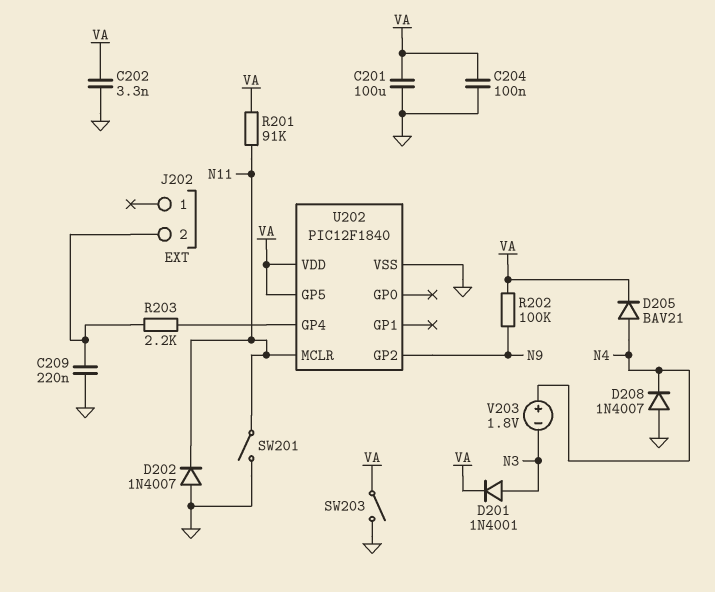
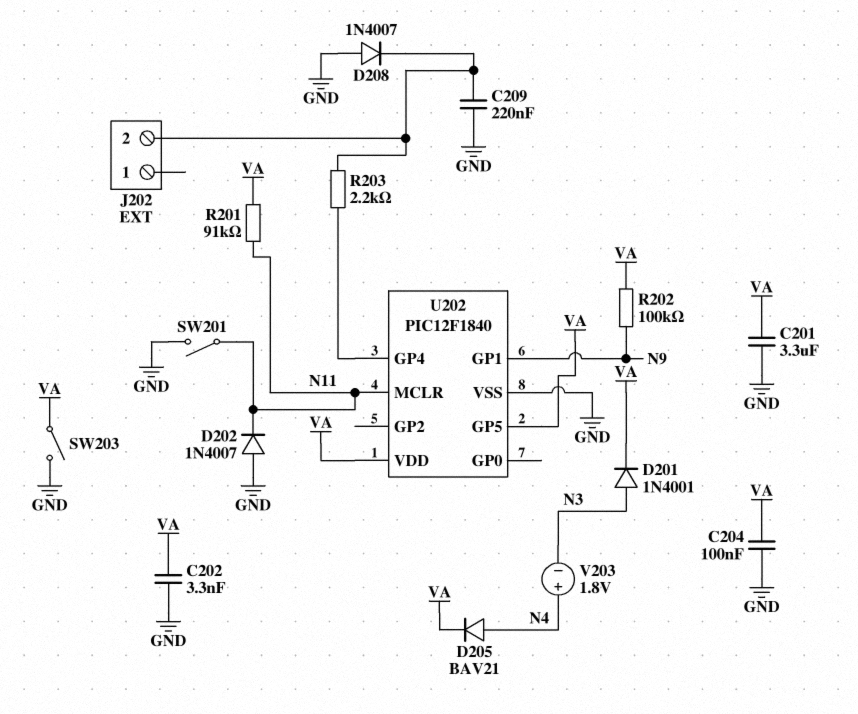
C201: 100uF (GND, VA) -> 3.3uF (GND, VA)
D208: diode 1N4007 (A GND, K N4) -> diode 1N4007 (A GND, K J202/2)
U202 pin GP1: none -> N9
U202 pin GP2: N9 -> none

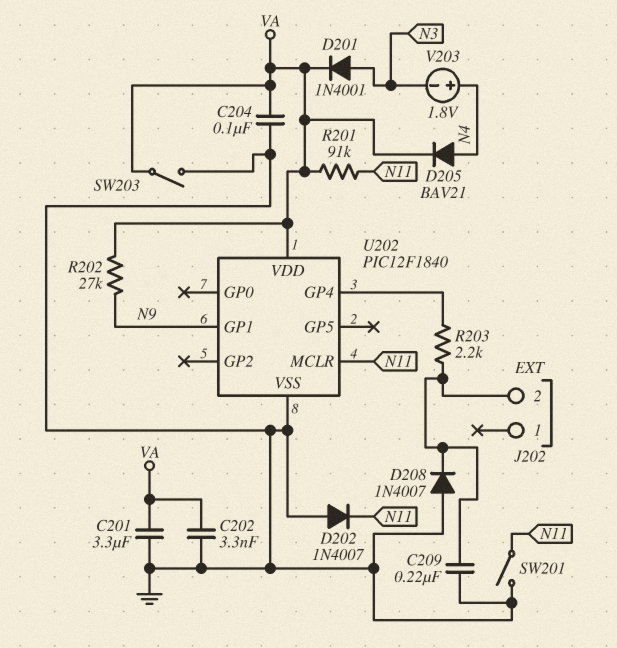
R202: 100k (N9, VA) -> 27k (N9, VA)
U202 pin GP5: VA -> none

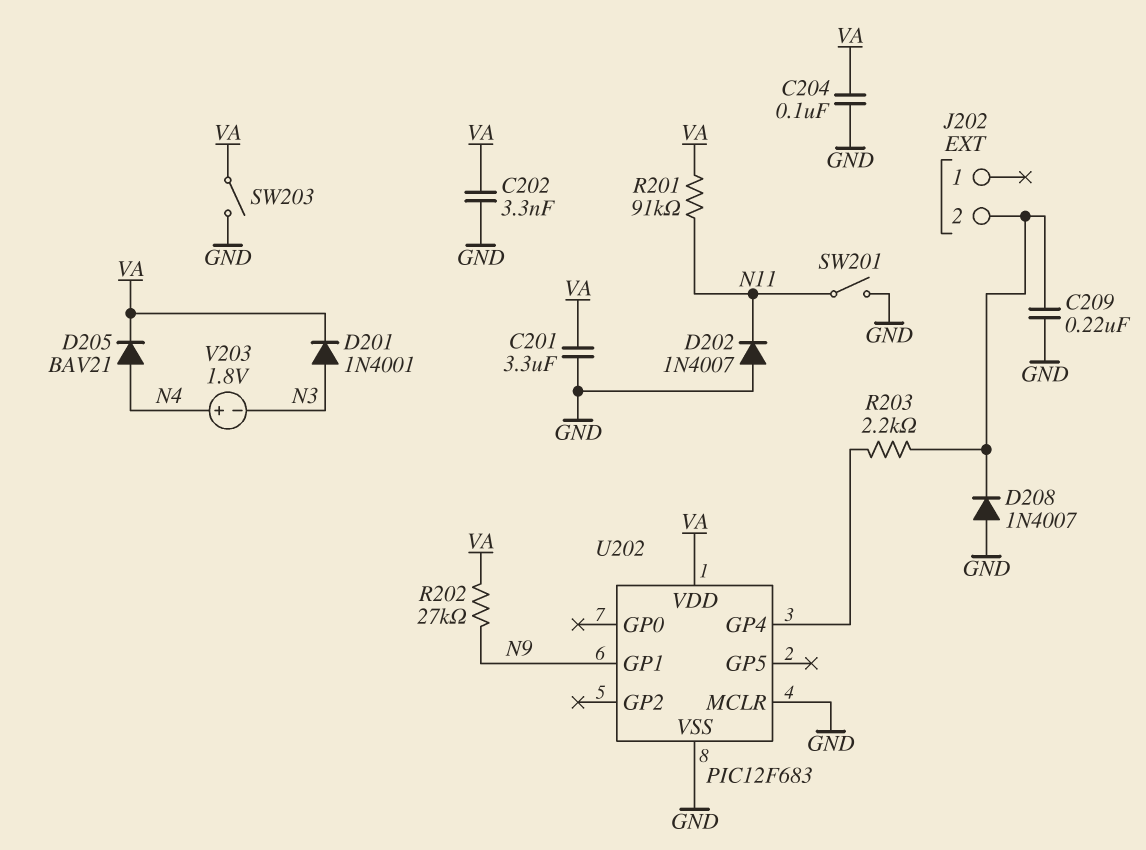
U202: PIC12F1840 -> PIC12F683
U202 pin MCLR: N11 -> GND

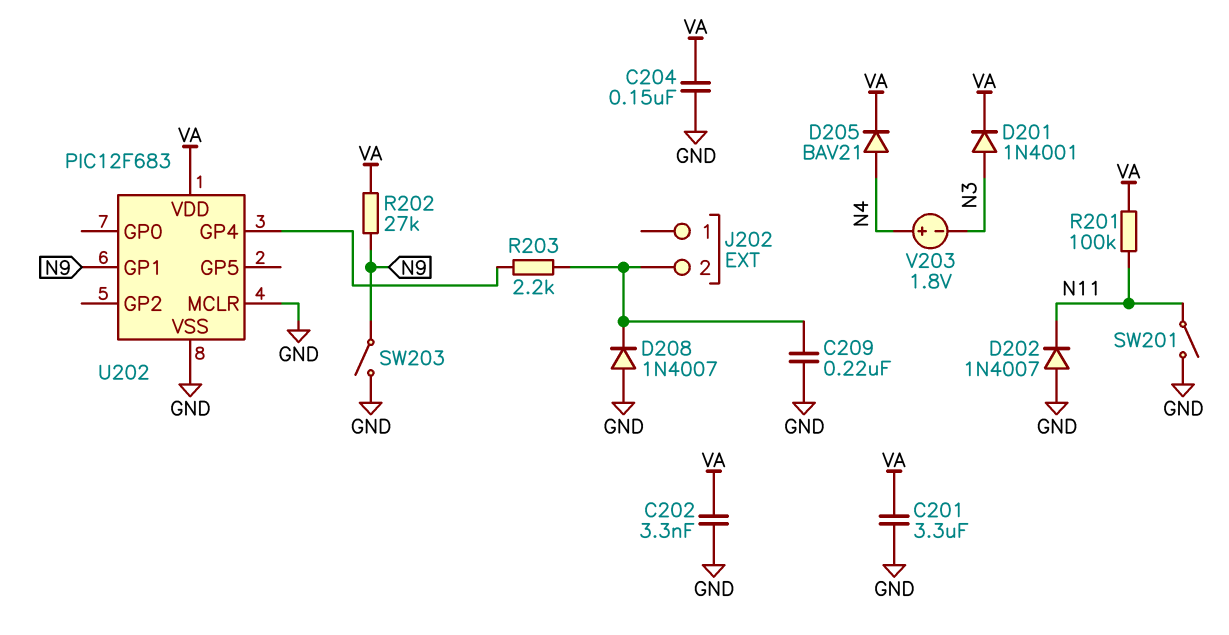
C204: 100nF (GND, VA) -> 150nF (GND, VA)
R201: 91k (N11, VA) -> 100k (N11, VA)
SW203: switch (GND, VA) -> switch (GND, N9)

